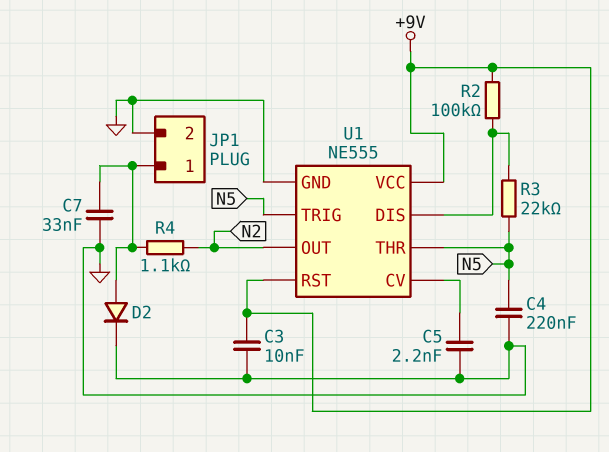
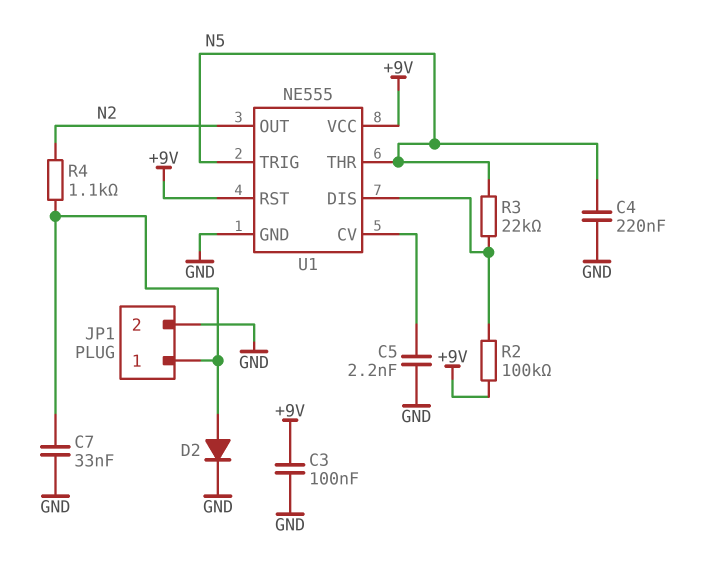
C3: 10nF (+9V, GND) -> 100nF (+9V, GND)

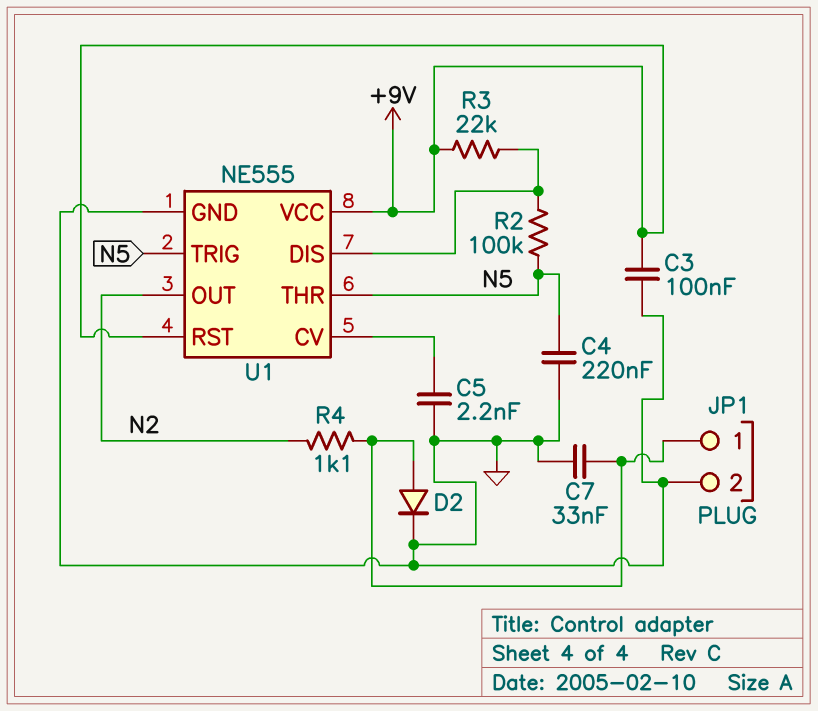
R2: 100k (+9V, U1/DIS) -> 100k (N5, U1/DIS)
R3: 22k (N5, U1/DIS) -> 22k (+9V, U1/DIS)

